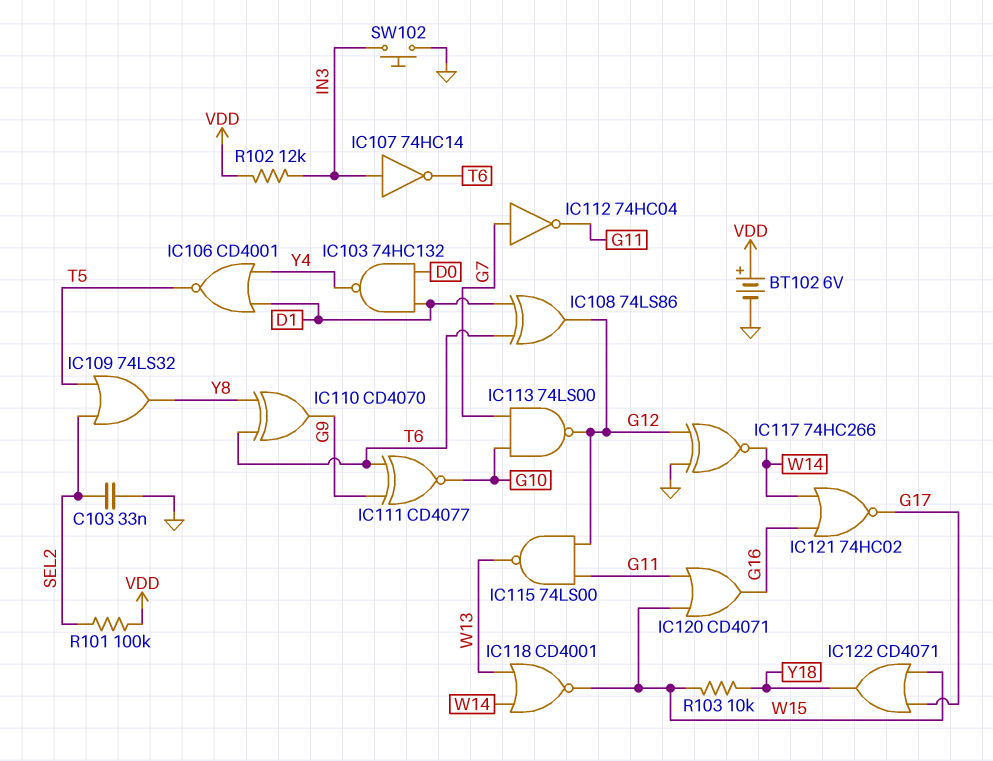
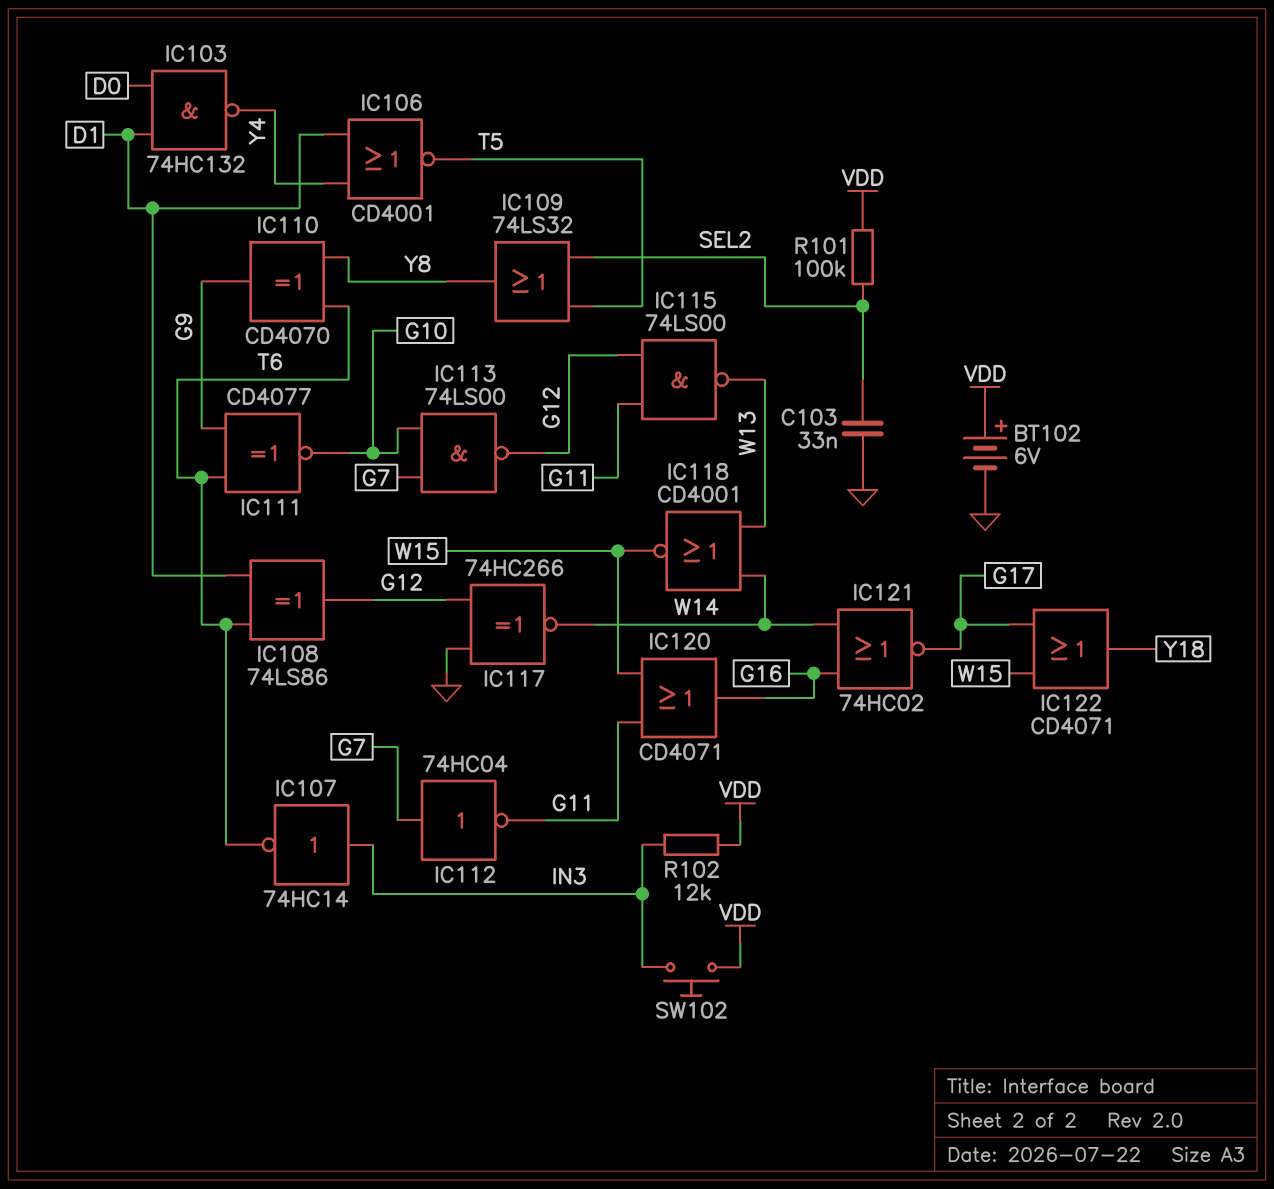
R103: 10k (W15, Y18) -> none
SW102: button (GND, IN3) -> button (IN3, VDD)

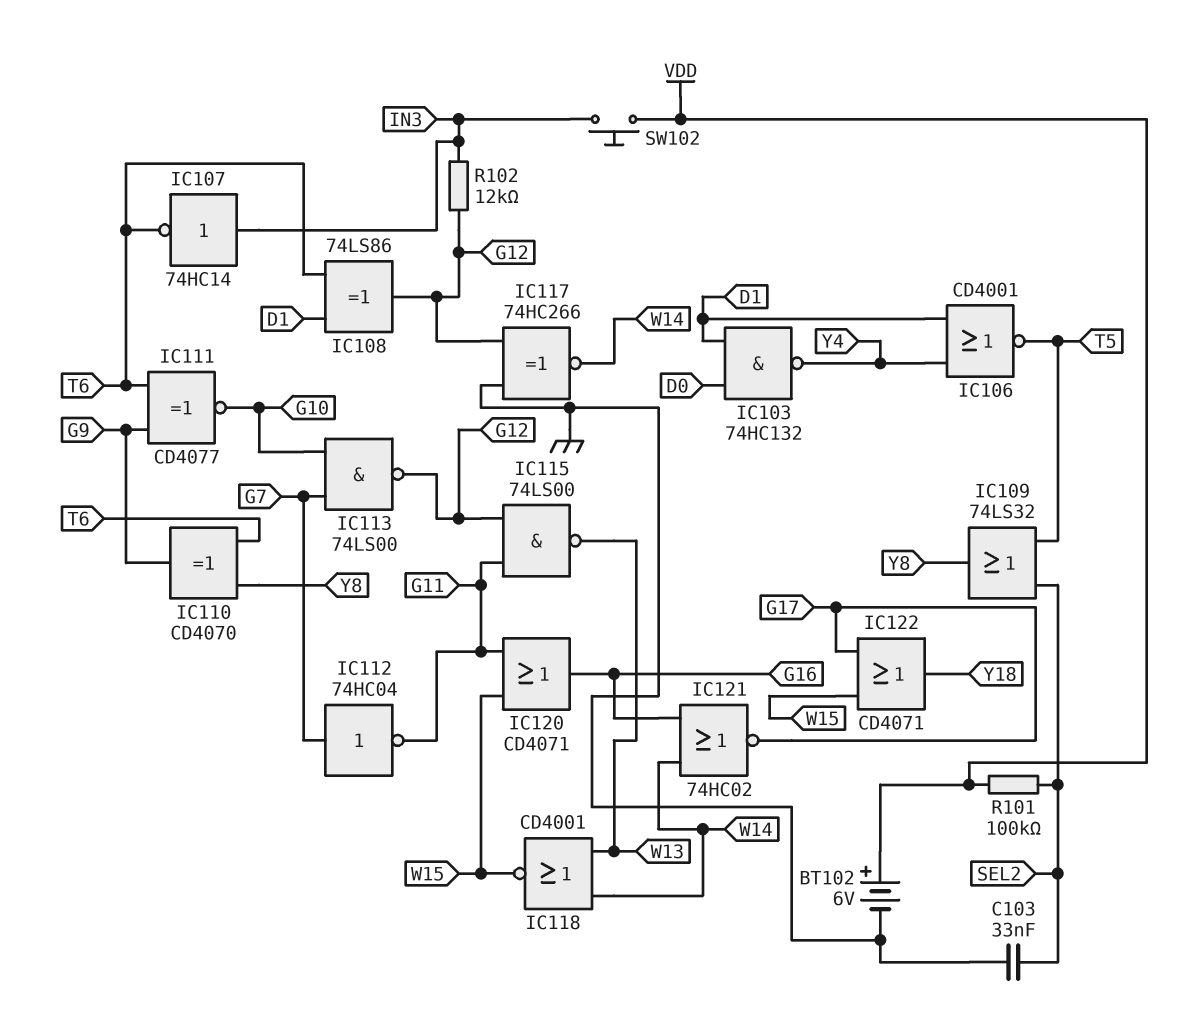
R102: 12k (IN3, VDD) -> 12k (G12, IN3)

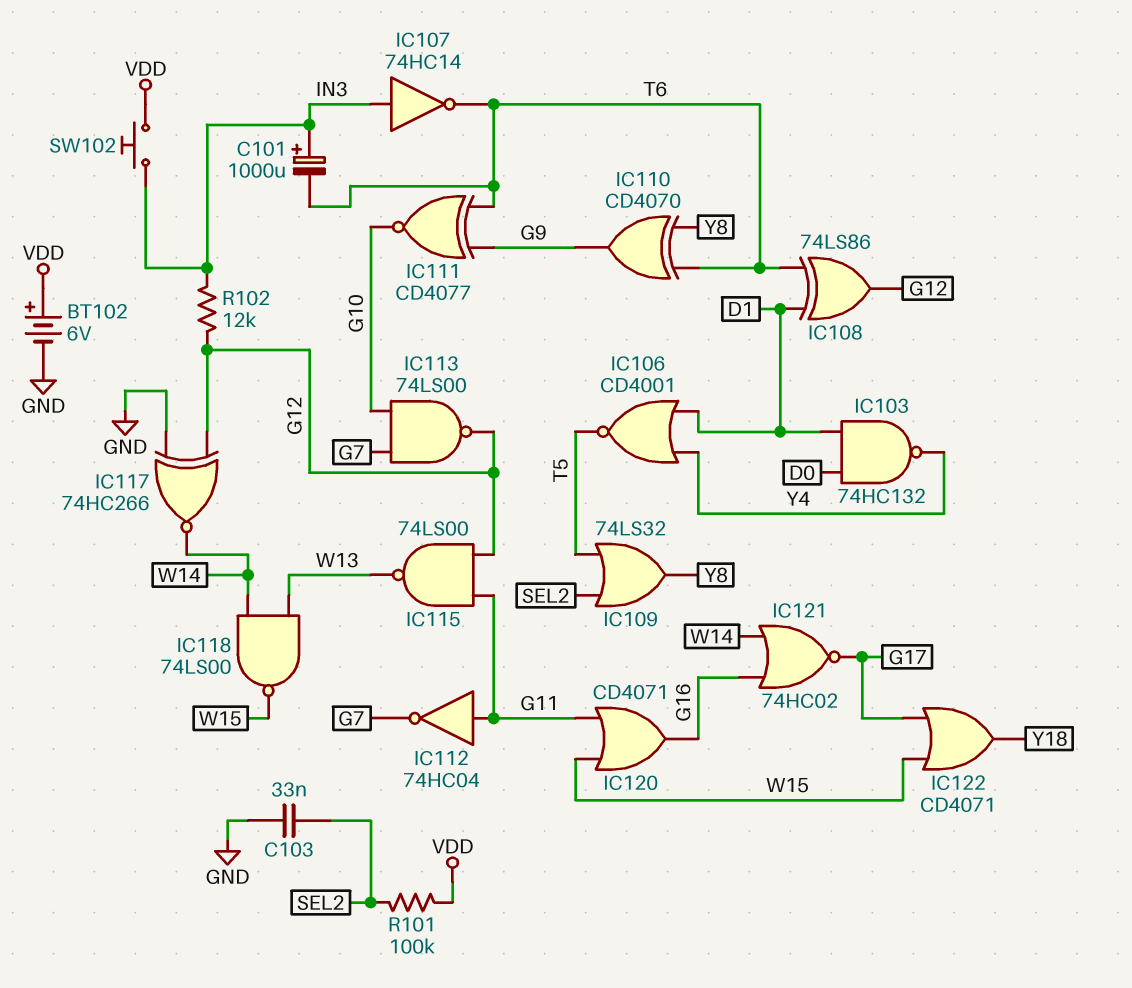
C101: none -> 1000uF (plus IN3, minus T6)
IC112: NOT 74HC04 (in G7, out G11) -> NOT 74HC04 (in G11, out G7)
IC118: NOR CD4001 (in W13, in W14, out W15) -> NAND 74LS00 (in W13, in W14, out W15)

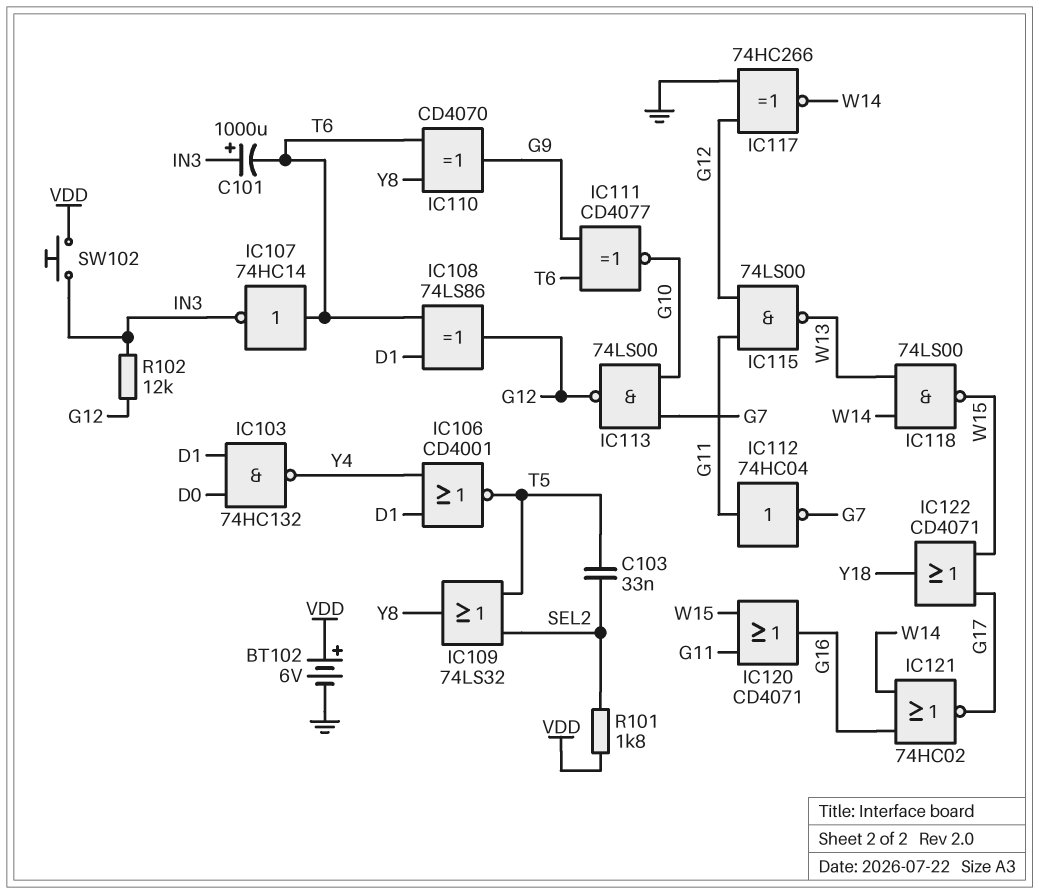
C103: 33nF (GND, SEL2) -> 33nF (SEL2, T5)
IC107: NOT 74HC14 (in IN3, out T6) -> NOT 74HC14 (in T6, out IN3)
R101: 100k (SEL2, VDD) -> 1.8k (SEL2, VDD)

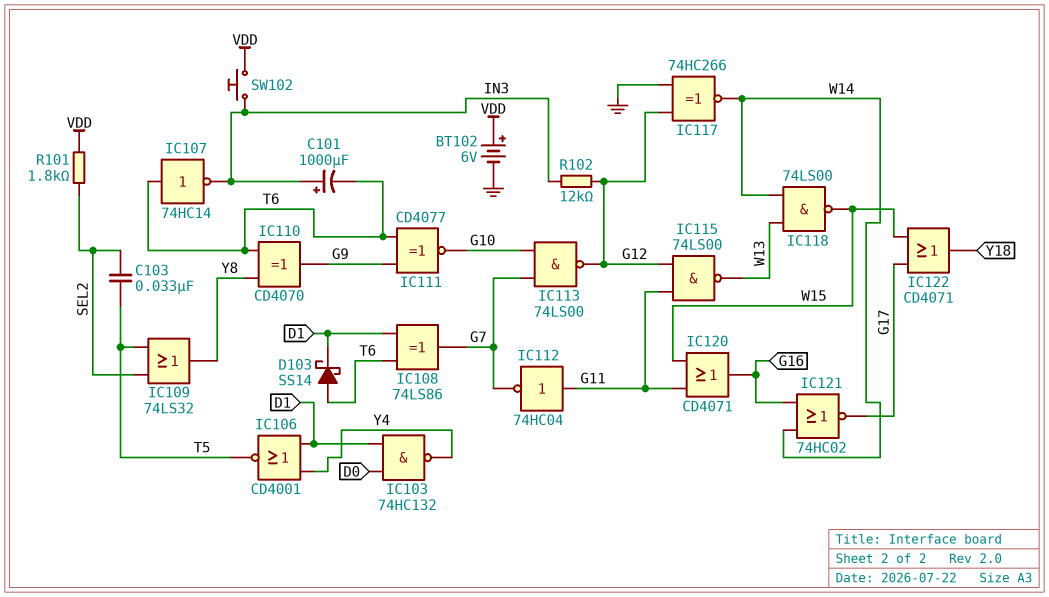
D103: none -> schottky SS14 (A T6, K D1)
IC108: XOR 74LS86 (in D1, in T6, out G12) -> XOR 74LS86 (in D1, in T6, out G7)

